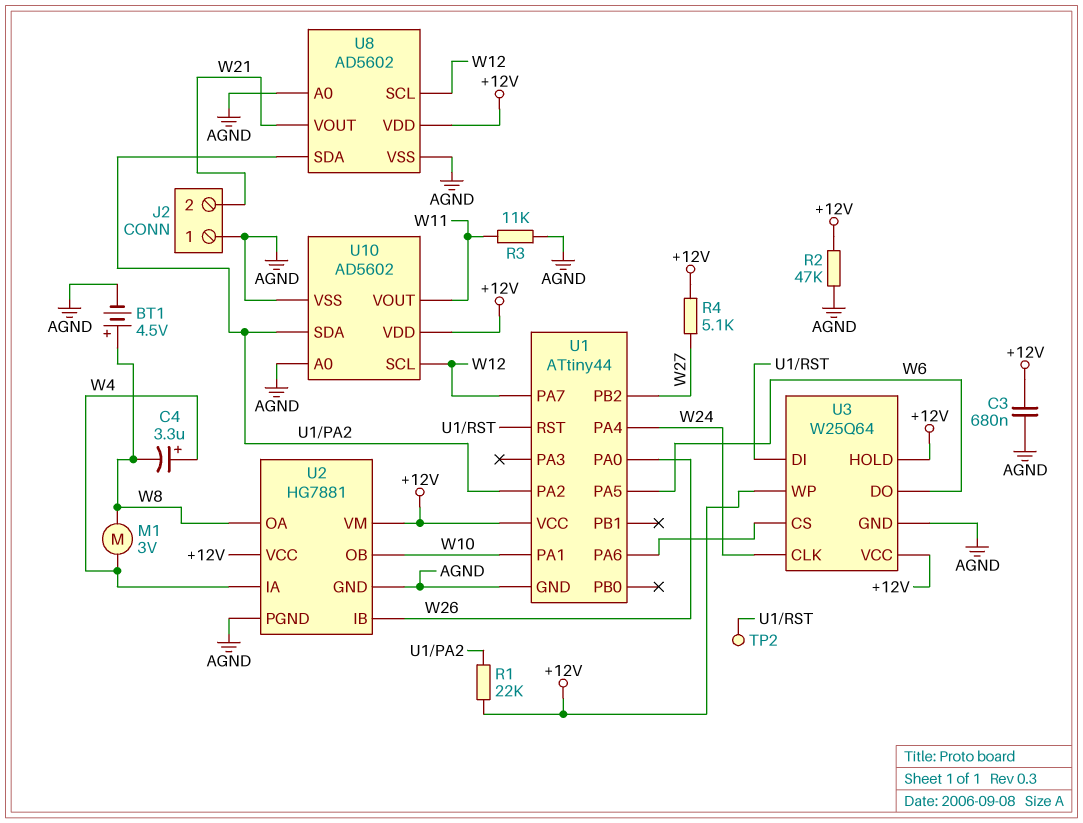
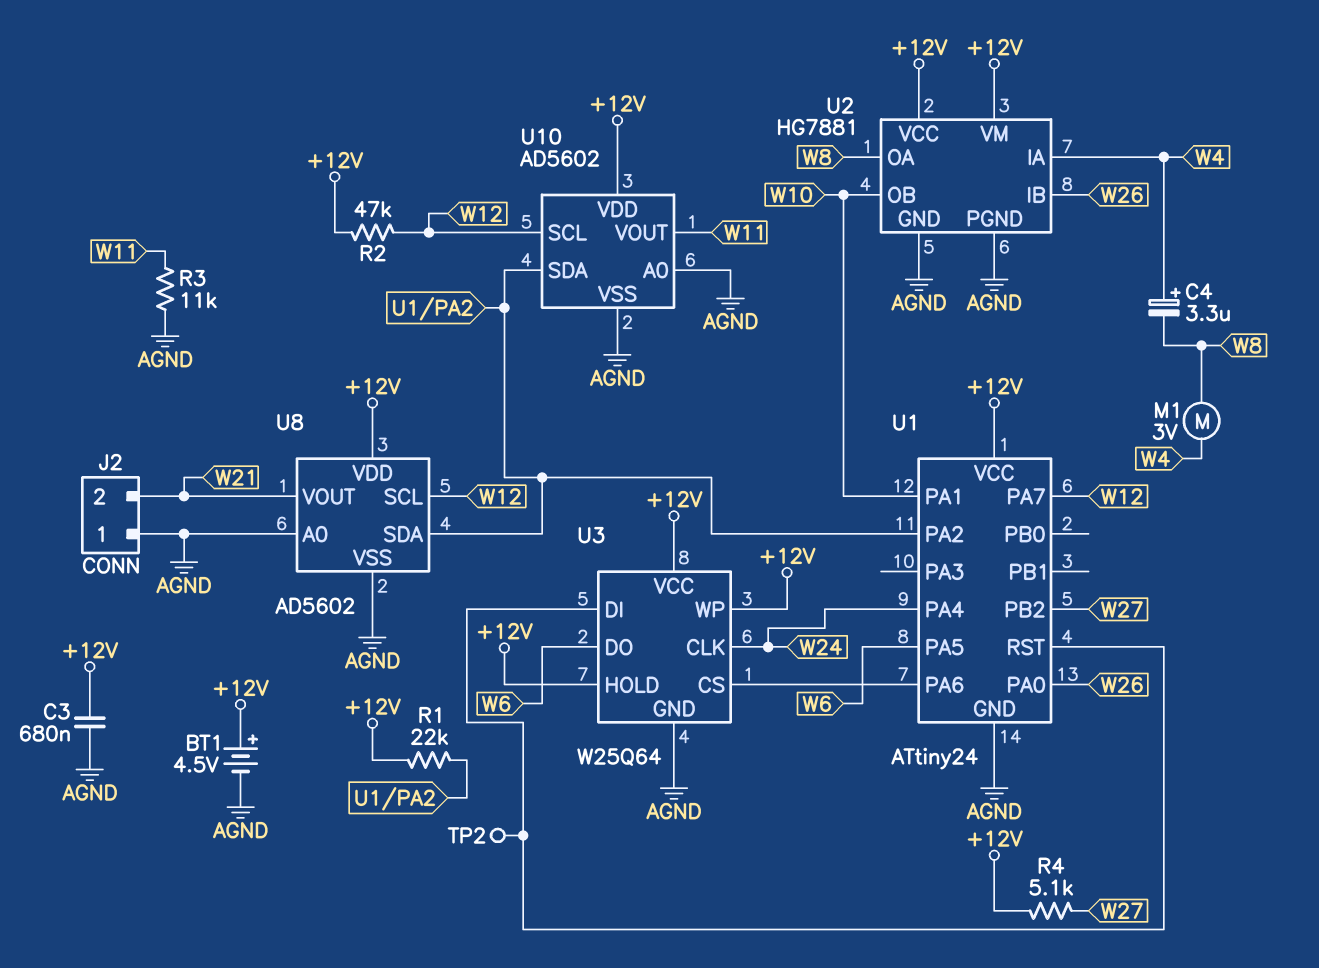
BT1: 4.5V (plus W8, minus AGND) -> 4.5V (plus +12V, minus AGND)
R2: 47k (+12V, AGND) -> 47k (+12V, W12)
U1: ATtiny44 -> ATtiny24

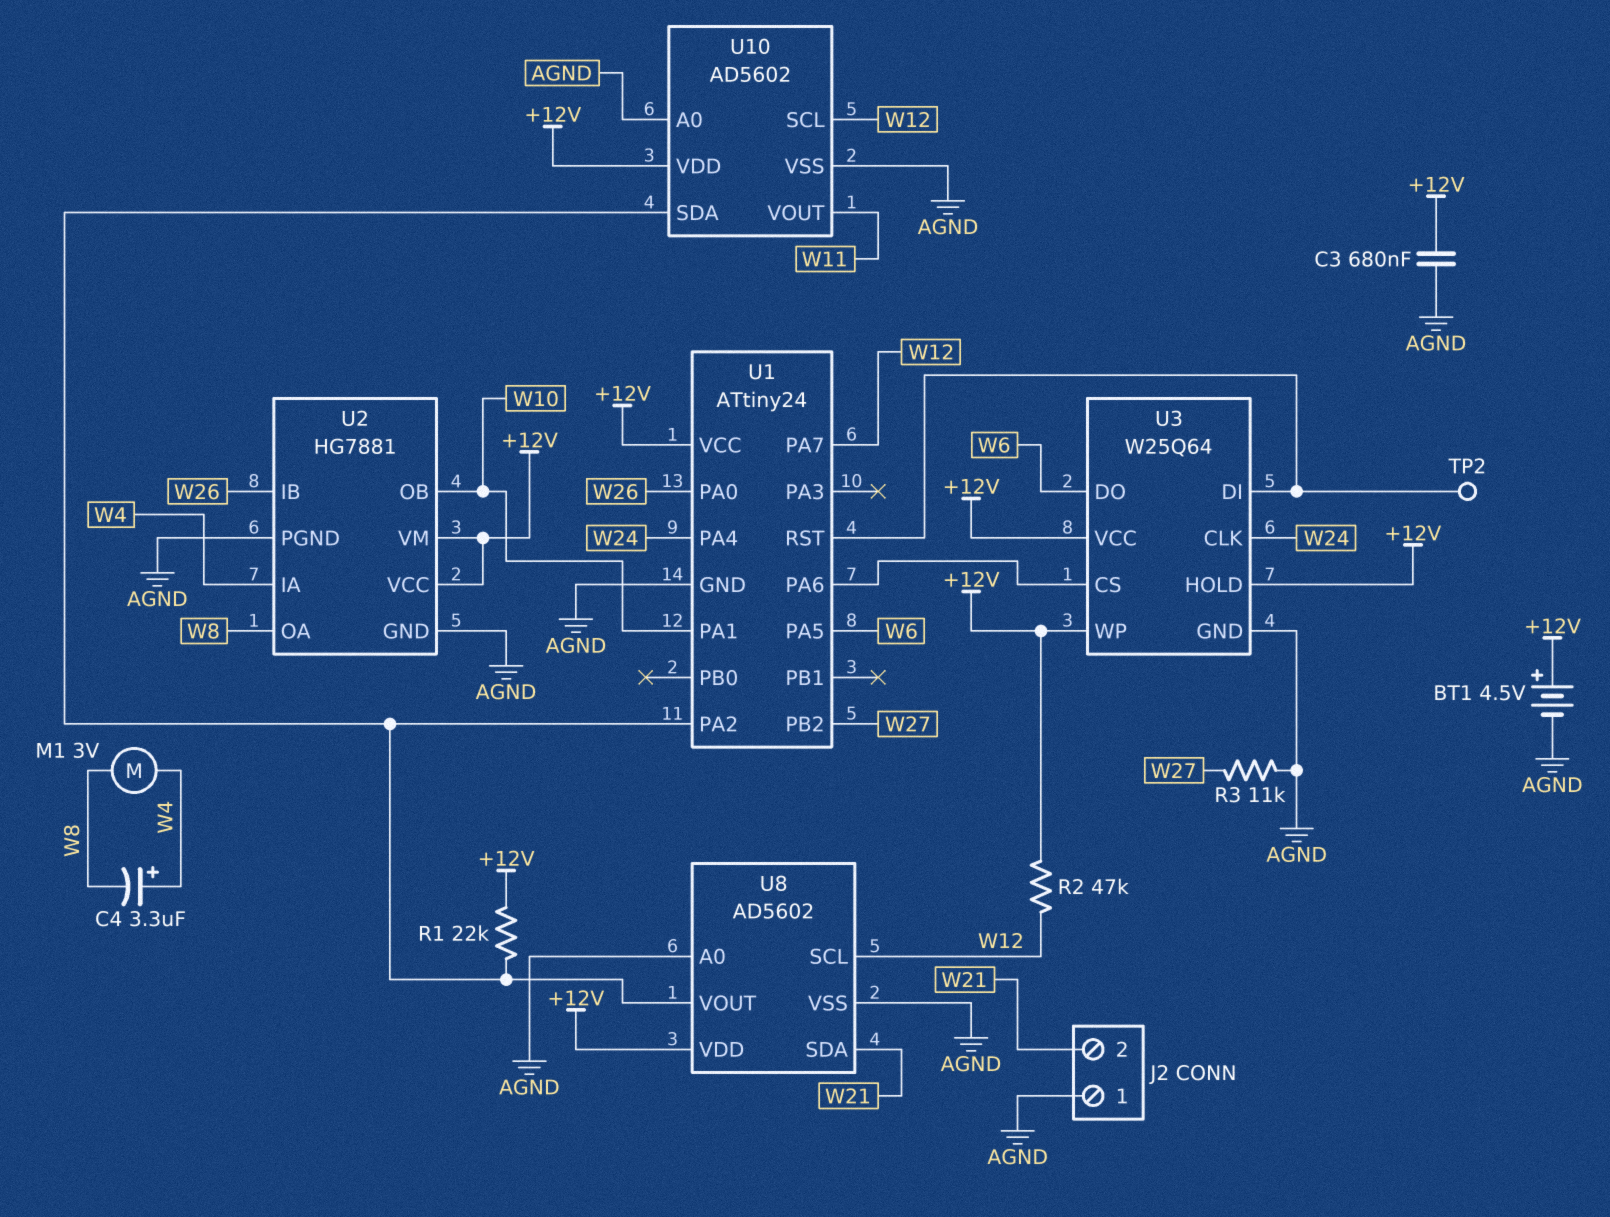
R3: 11k (AGND, W11) -> 11k (AGND, W27)
R4: 5.1k (+12V, W27) -> none
U8 pin SDA: U1/PA2 -> W21
U8 pin VOUT: W21 -> U1/PA2

